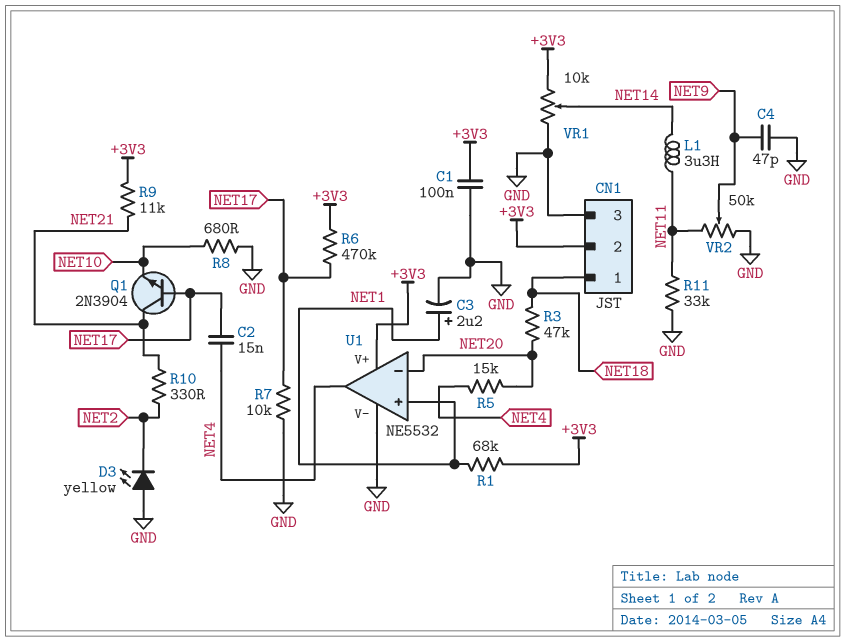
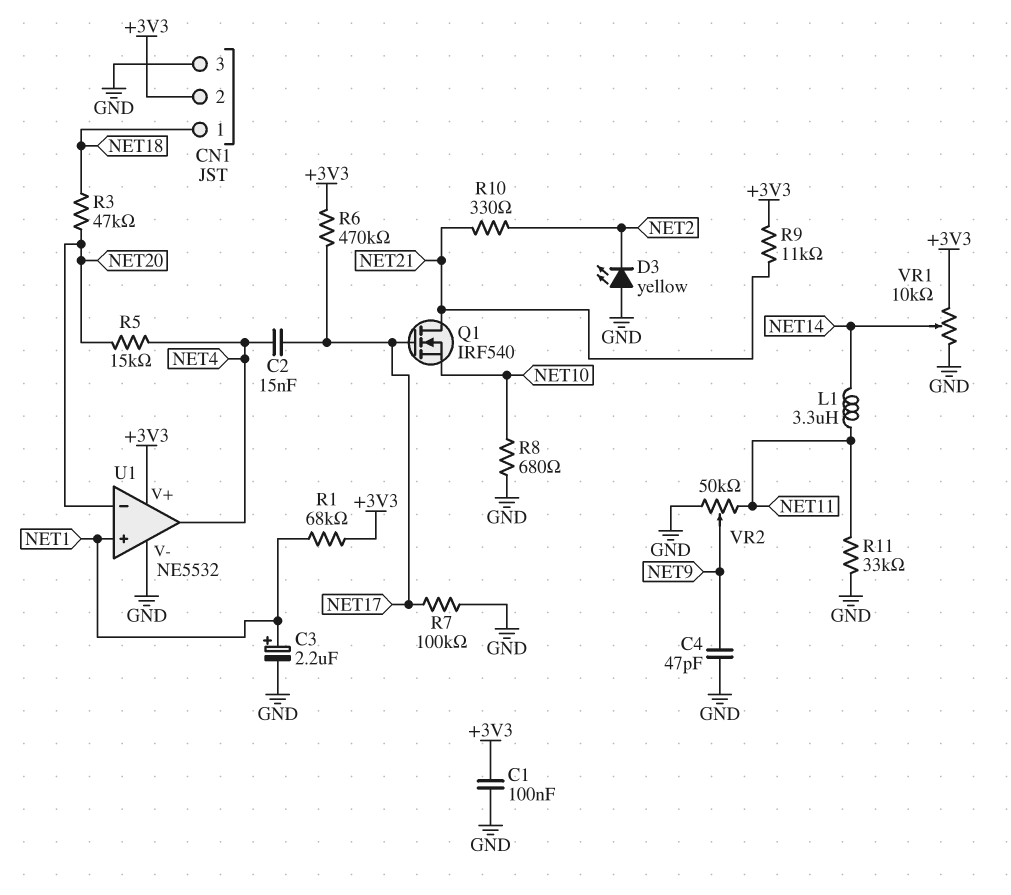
Q1: NPN 2N3904 (B NET17, C NET21, E NET10) -> NMOS IRF540 (G NET17, D NET21, S NET10)
R7: 10k (GND, NET17) -> 100k (GND, NET17)

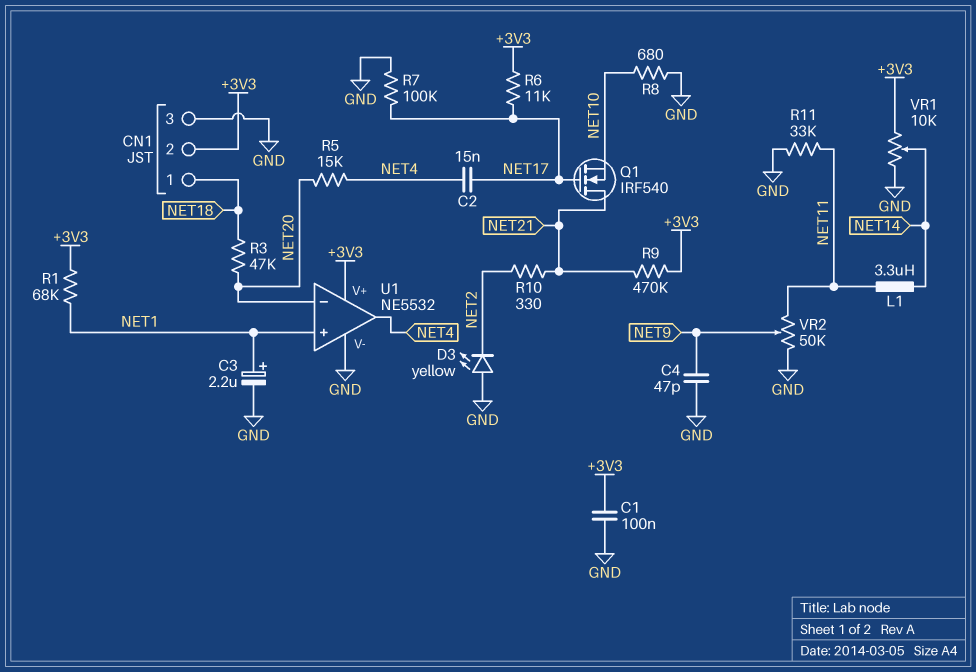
R6: 470k (+3V3, NET17) -> 11k (+3V3, NET17)
R9: 11k (+3V3, NET21) -> 470k (+3V3, NET21)

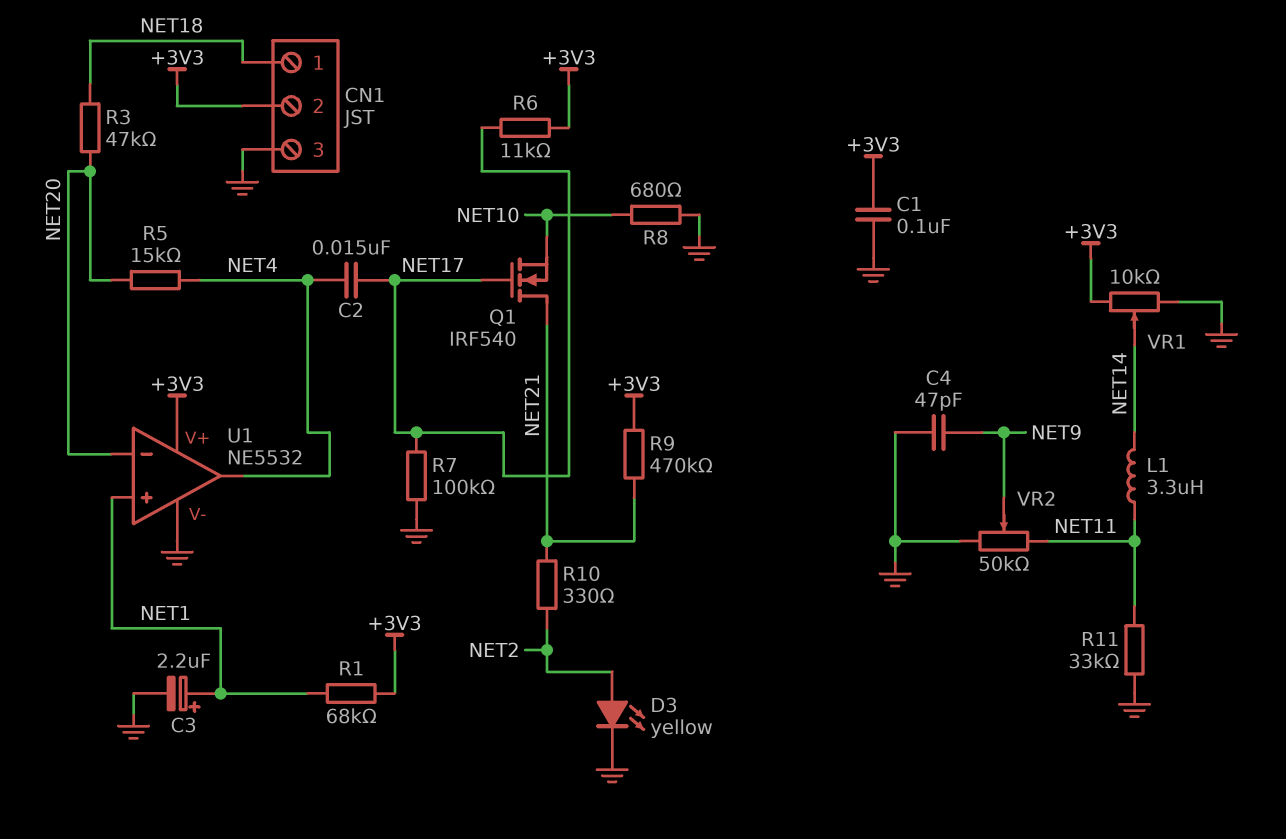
D3: LED yellow (A GND, K NET2) -> LED yellow (A NET2, K GND)

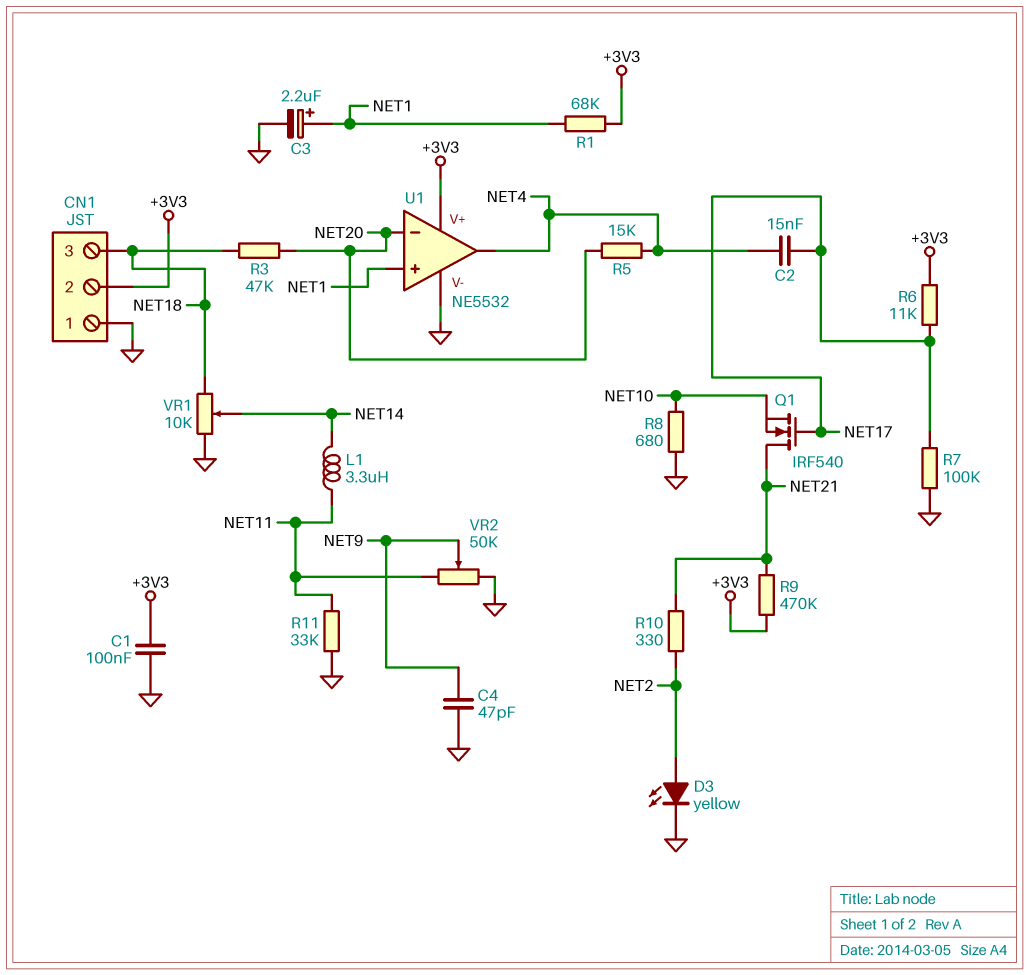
CN1 pin 1: NET18 -> GND
CN1 pin 3: GND -> NET18
VR1: 10k (+3V3, GND, wiper NET14) -> 10k (GND, NET18, wiper NET14)

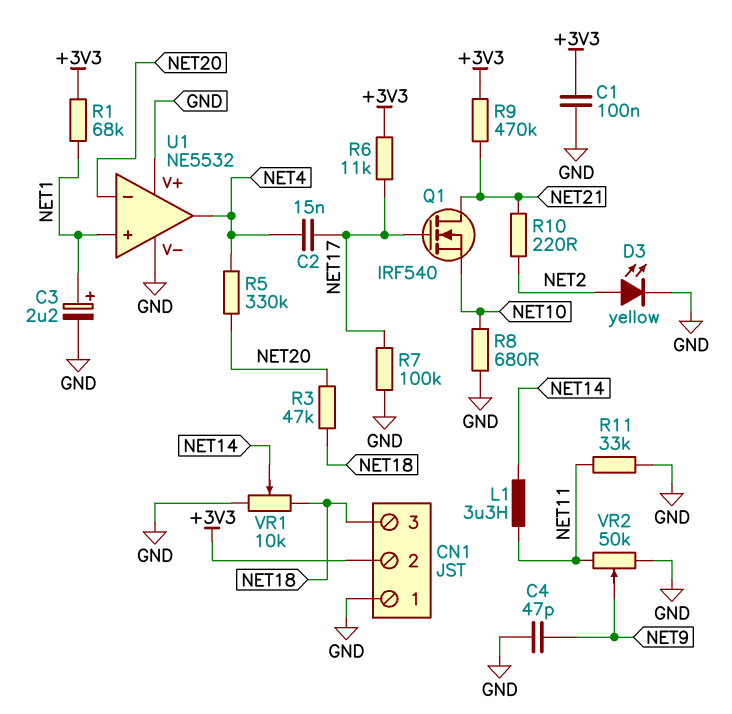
R5: 15k (NET4, NET20) -> 330k (NET4, NET20)
R10: 330 (NET2, NET21) -> 220 (NET2, NET21)
U1 pin V+: +3V3 -> GND

